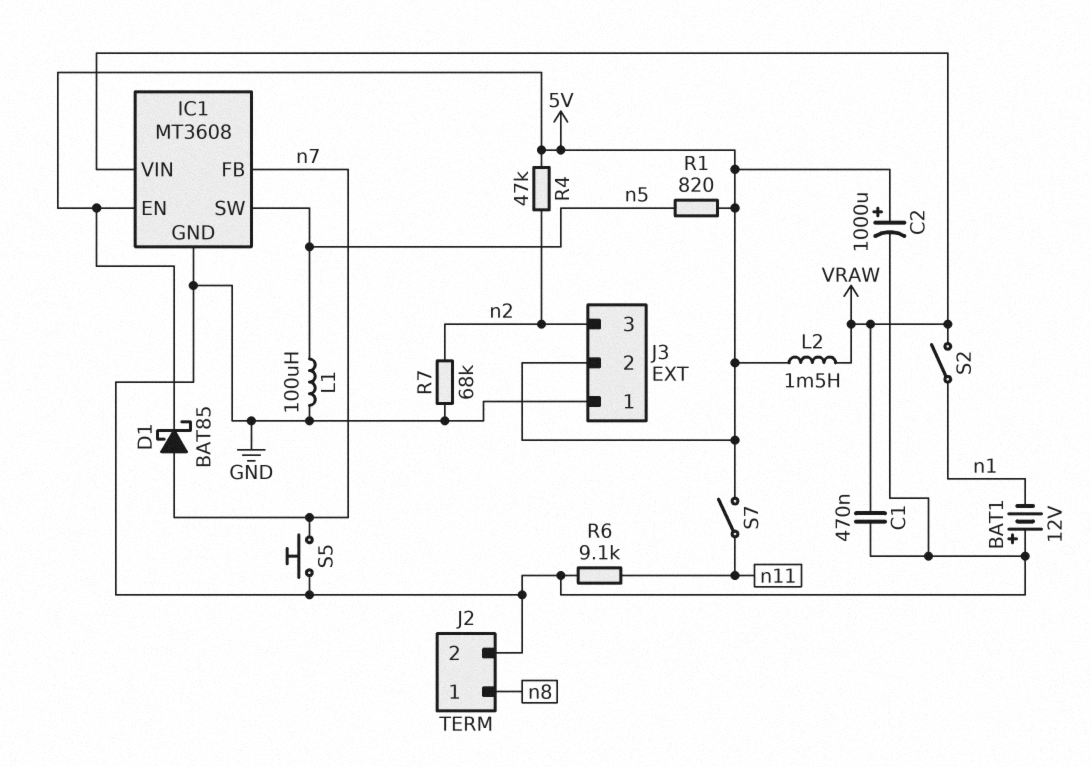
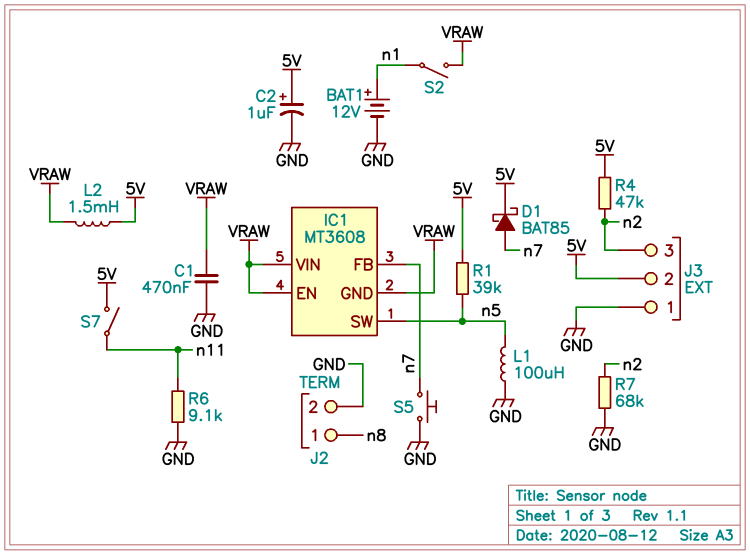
BAT1: 12V (plus GND, minus n1) -> 12V (plus n1, minus GND)
C2: 1000uF (plus 5V, minus GND) -> 1uF (plus 5V, minus GND)
IC1 pin EN: 5V -> VRAW
IC1 pin GND: GND -> VRAW
R1: 820 (5V, n5) -> 39k (5V, n5)

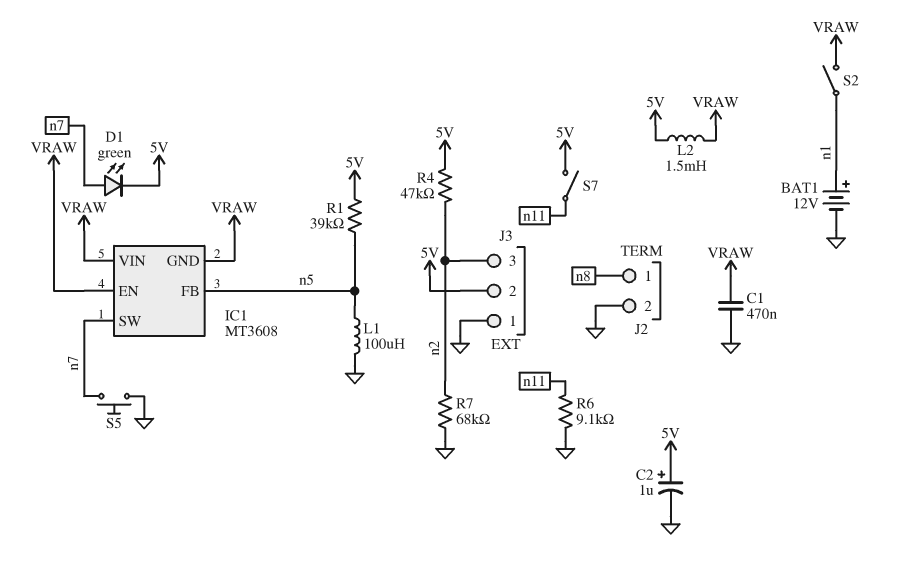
D1: schottky BAT85 (A n7, K 5V) -> LED green (A n7, K 5V)
IC1 pin FB: n7 -> n5
IC1 pin SW: n5 -> n7

